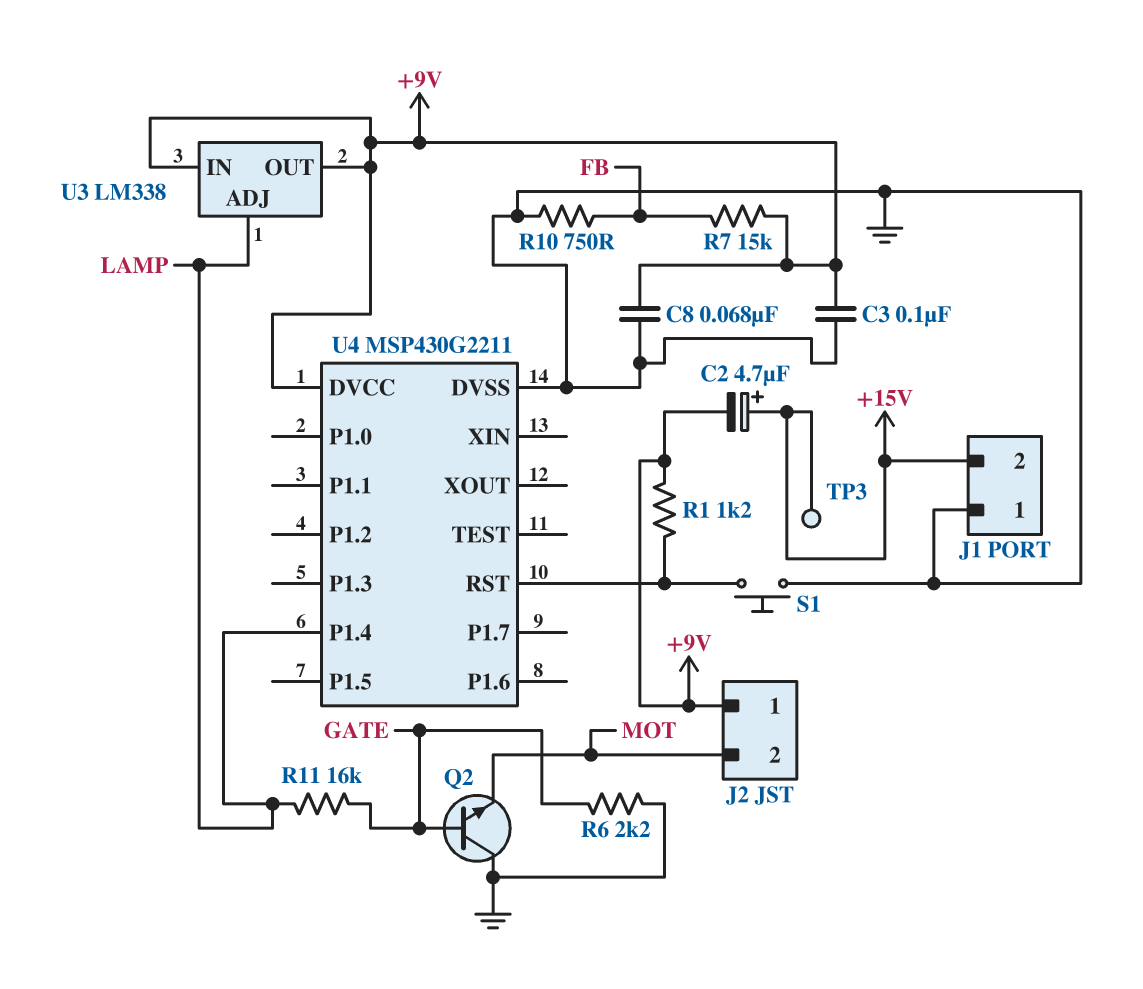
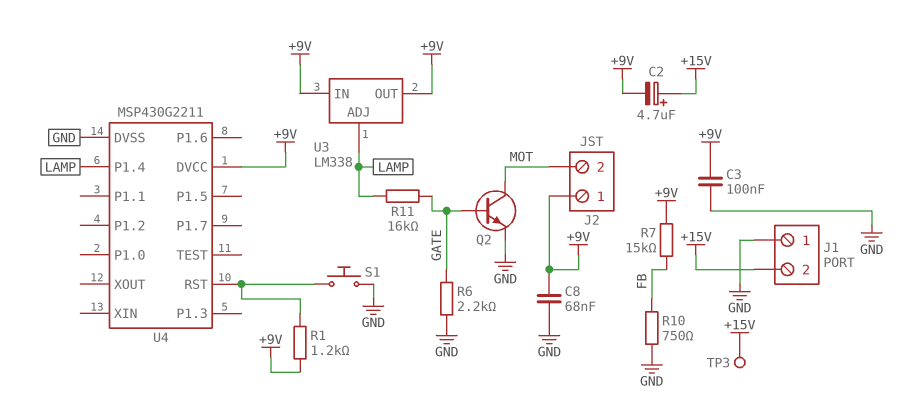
Q2: NPN (B GATE, C GND, E MOT) -> NPN (B GATE, C MOT, E GND)

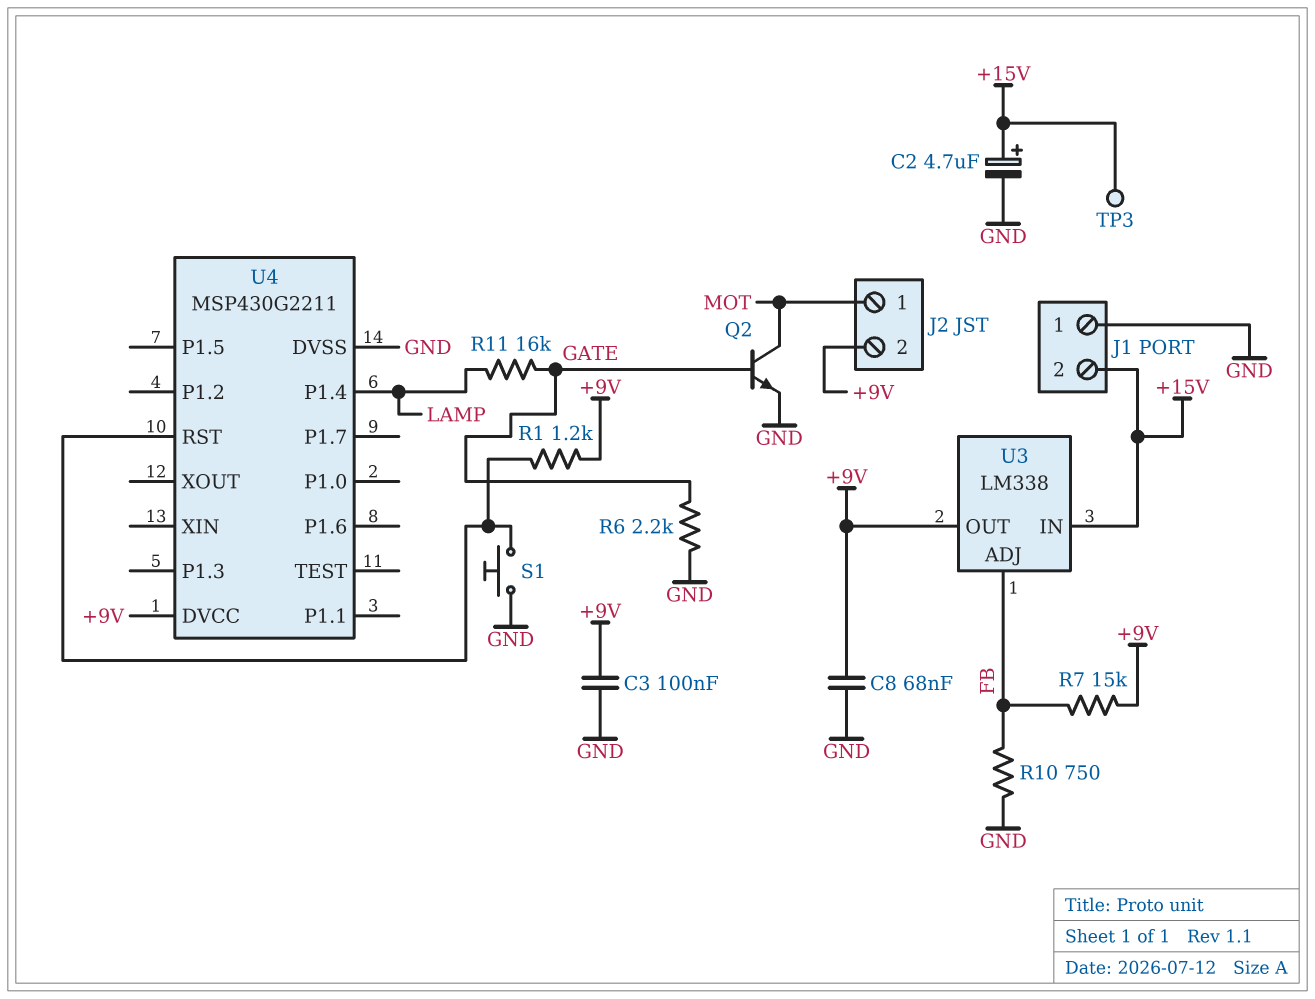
C2: 4.7uF (plus +15V, minus +9V) -> 4.7uF (plus +15V, minus GND)
J2 pin 1: +9V -> MOT
J2 pin 2: MOT -> +9V
U3 pin ADJ: LAMP -> FB
U3 pin IN: +9V -> +15V

